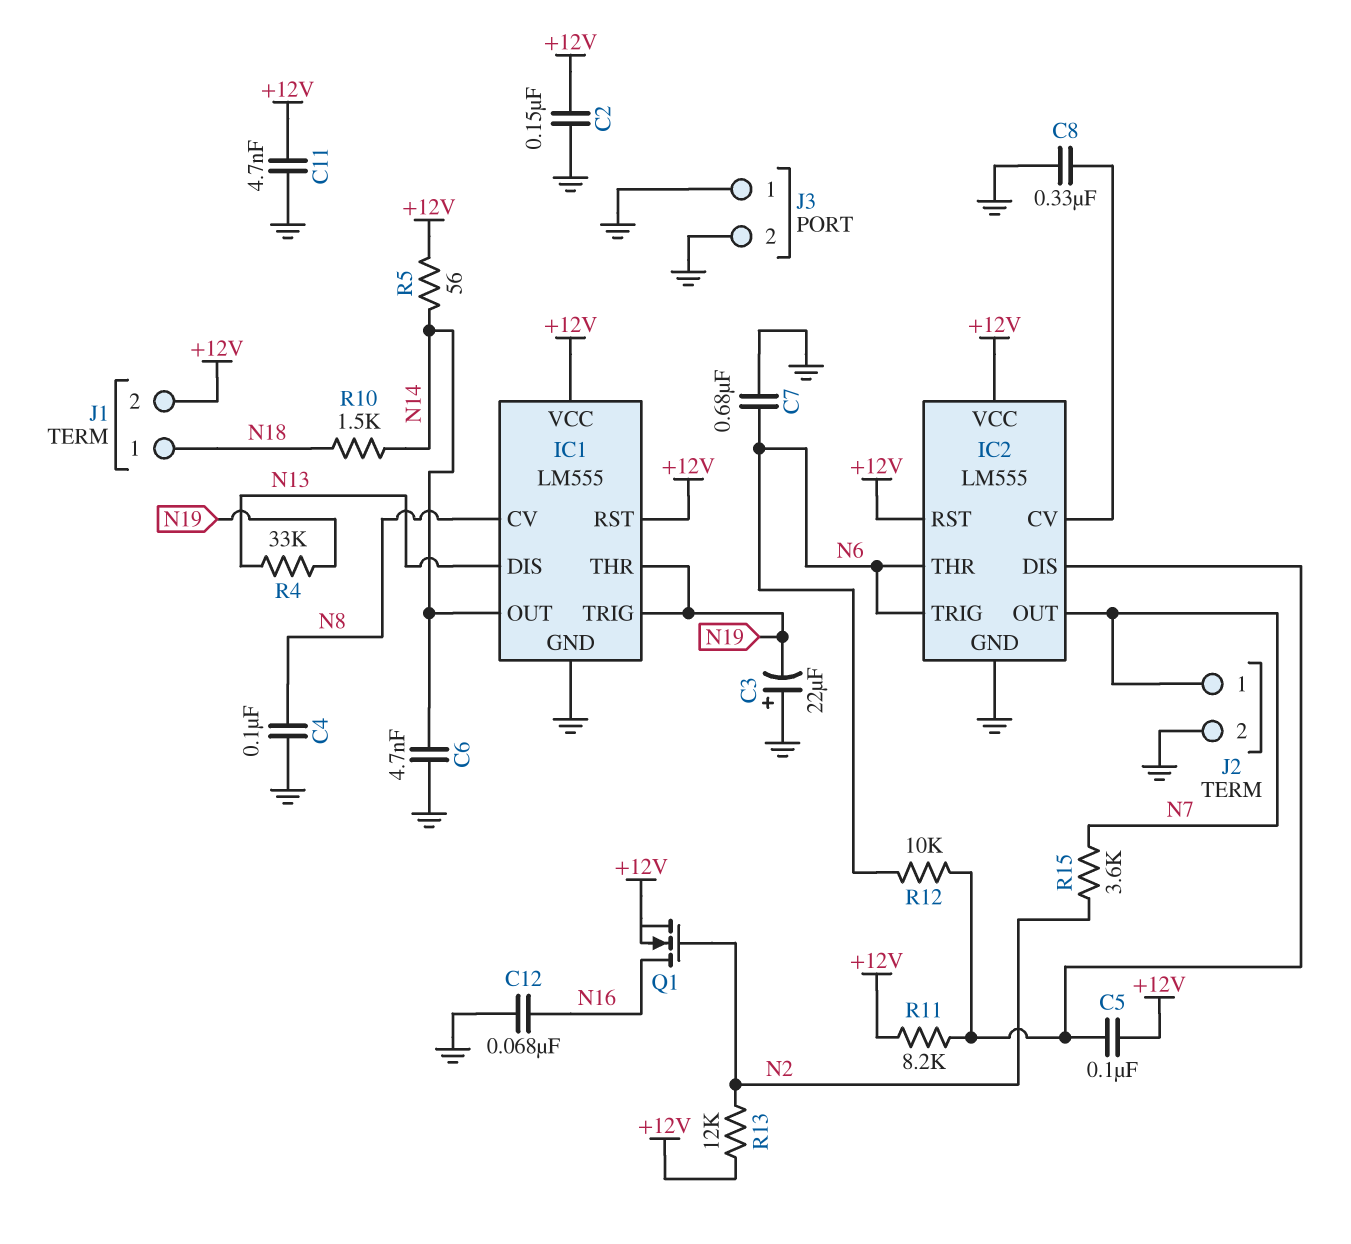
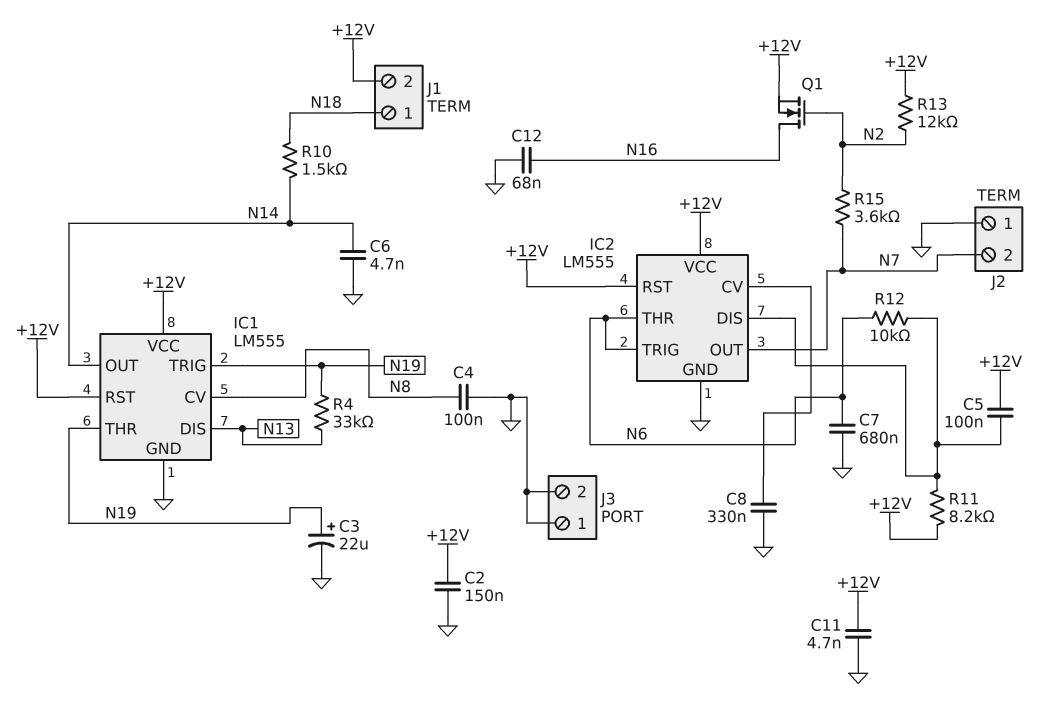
C3: 22uF (plus GND, minus N19) -> 22uF (plus N19, minus GND)
J2 pin 1: N7 -> GND
J2 pin 2: GND -> N7
R5: 56 (+12V, N14) -> none

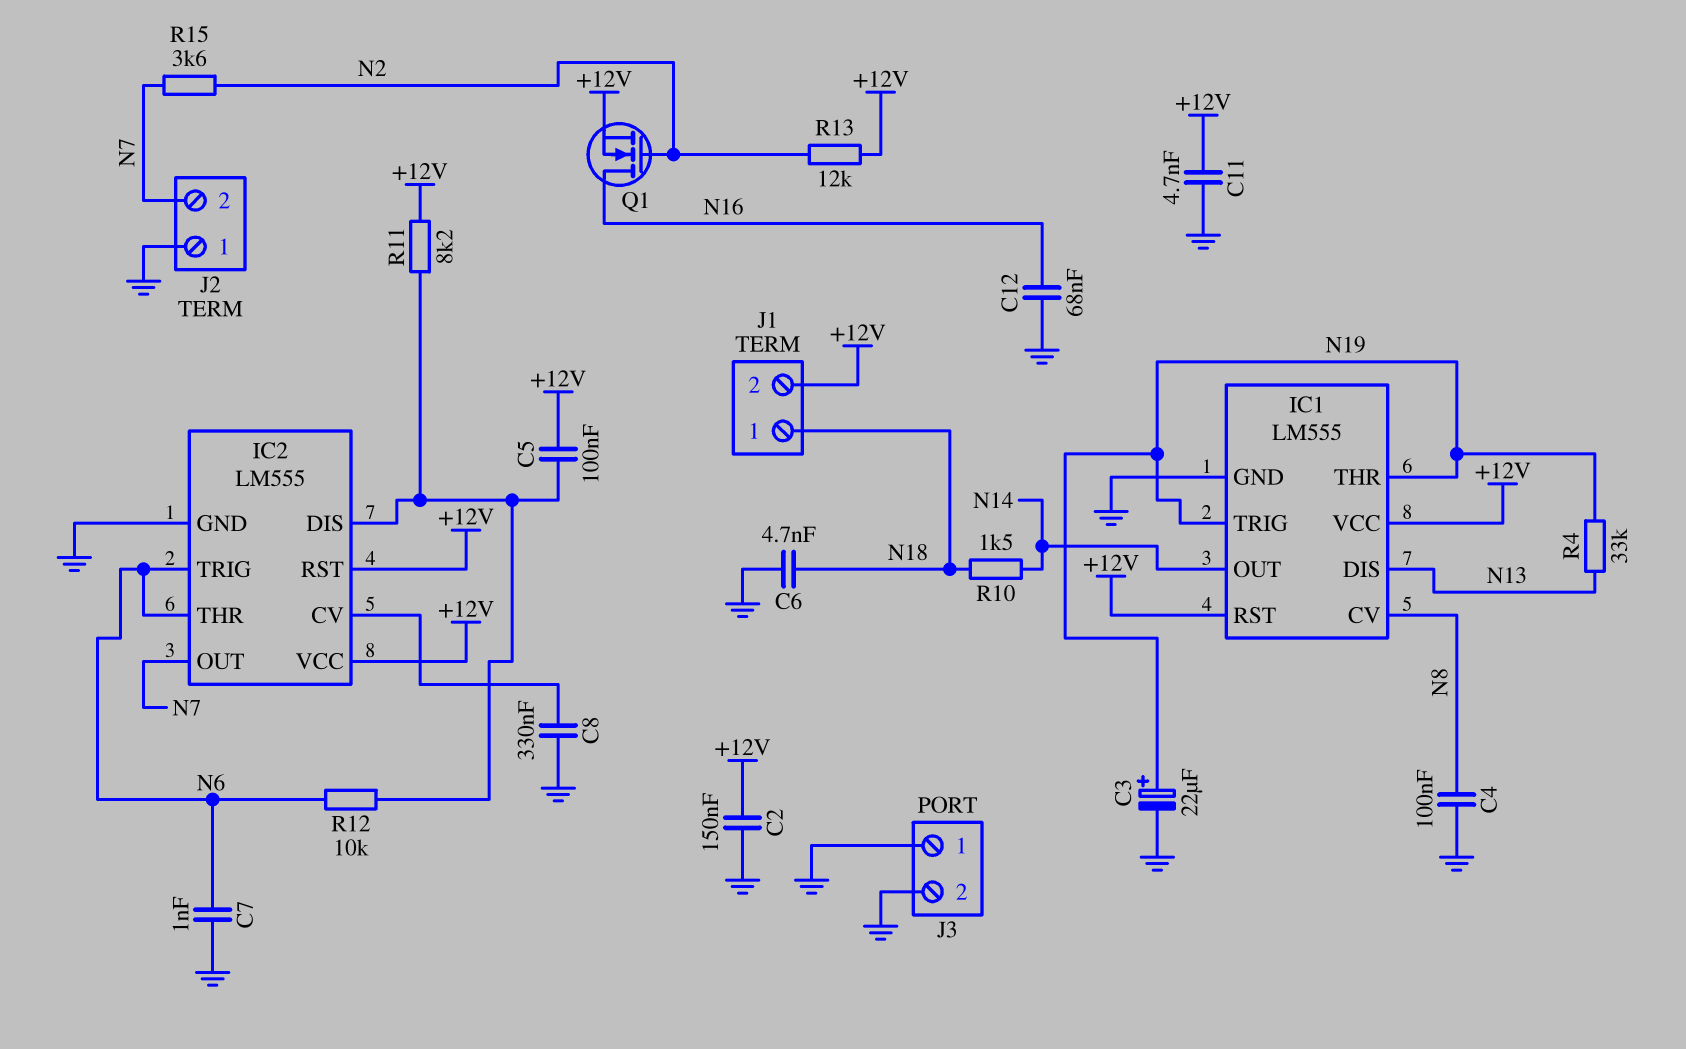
C6: 4.7nF (GND, N14) -> 4.7nF (GND, N18)
C7: 680nF (GND, N6) -> 1nF (GND, N6)

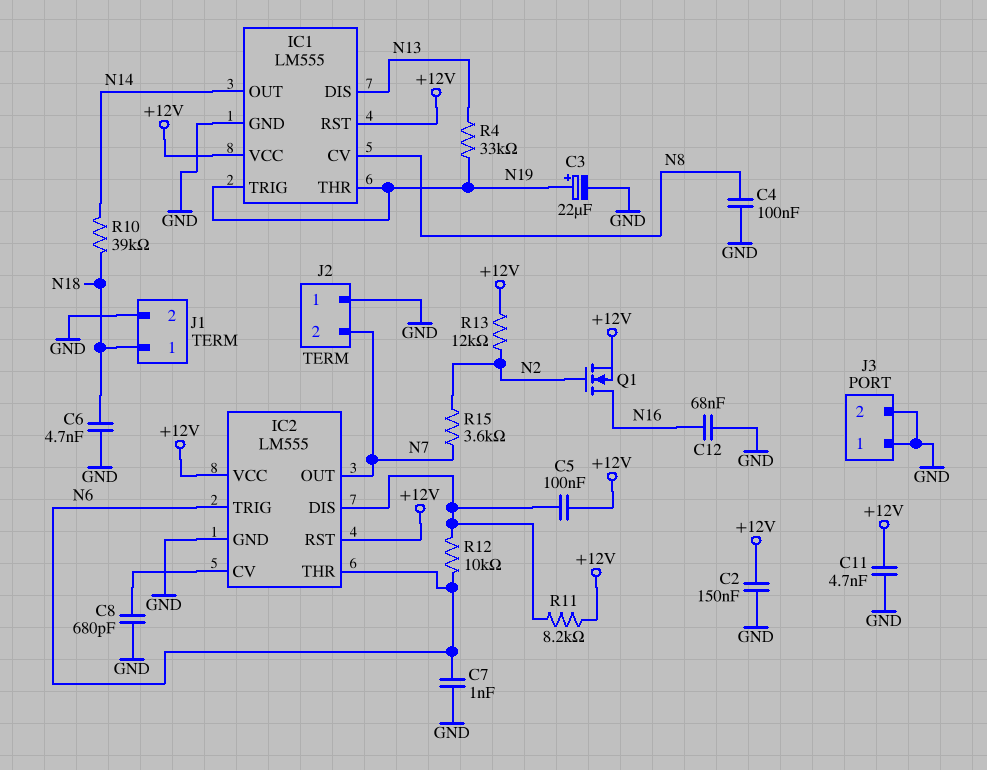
C8: 330nF (GND, IC2/CV) -> 680pF (GND, IC2/CV)
J1 pin 2: +12V -> GND
R10: 1.5k (N14, N18) -> 39k (N14, N18)

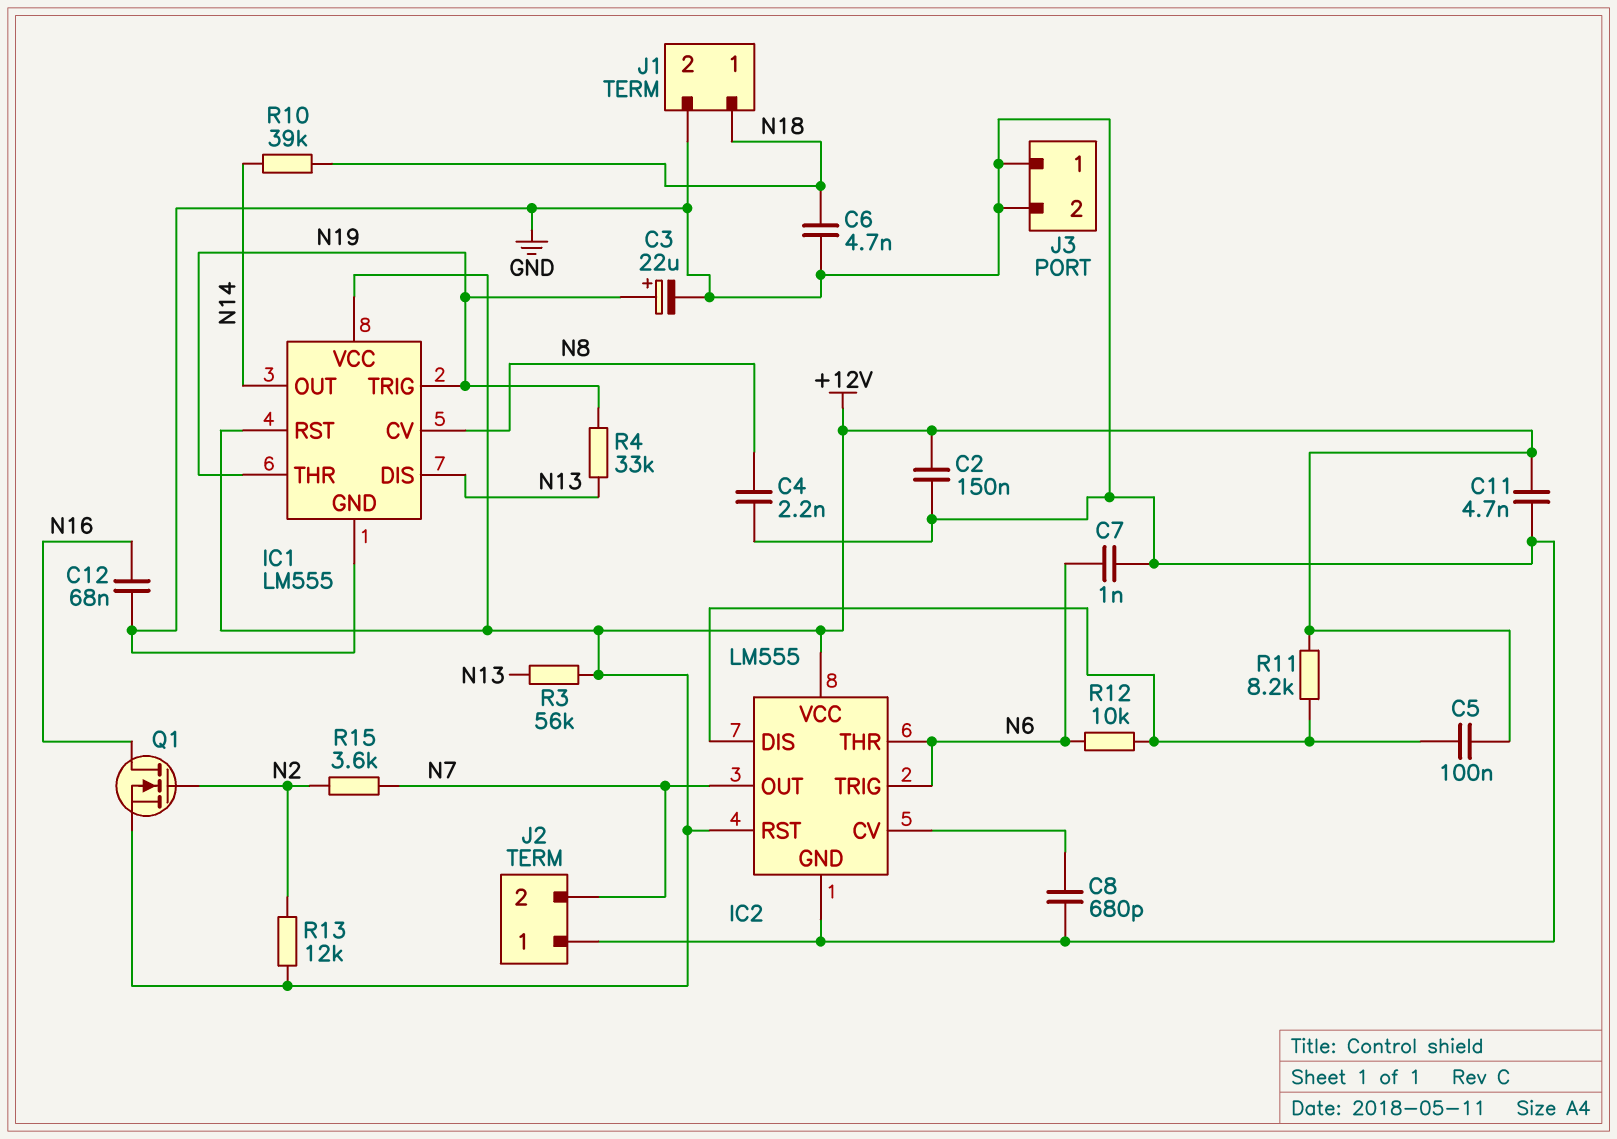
C4: 100nF (GND, N8) -> 2.2nF (GND, N8)
R3: none -> 56k (+12V, N13)

